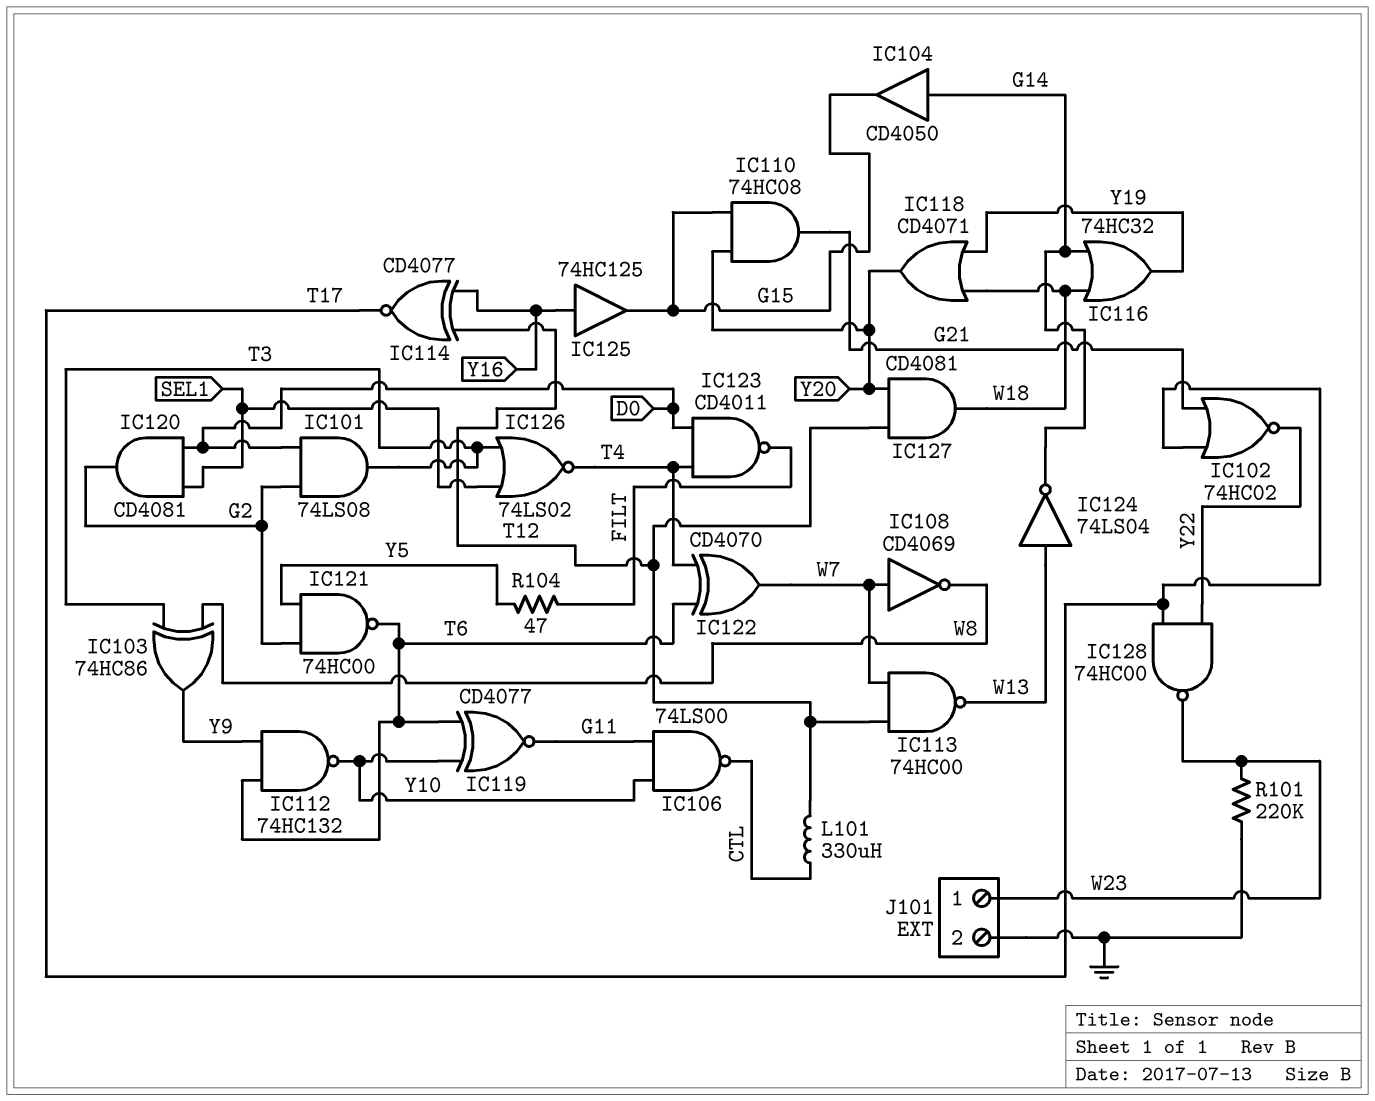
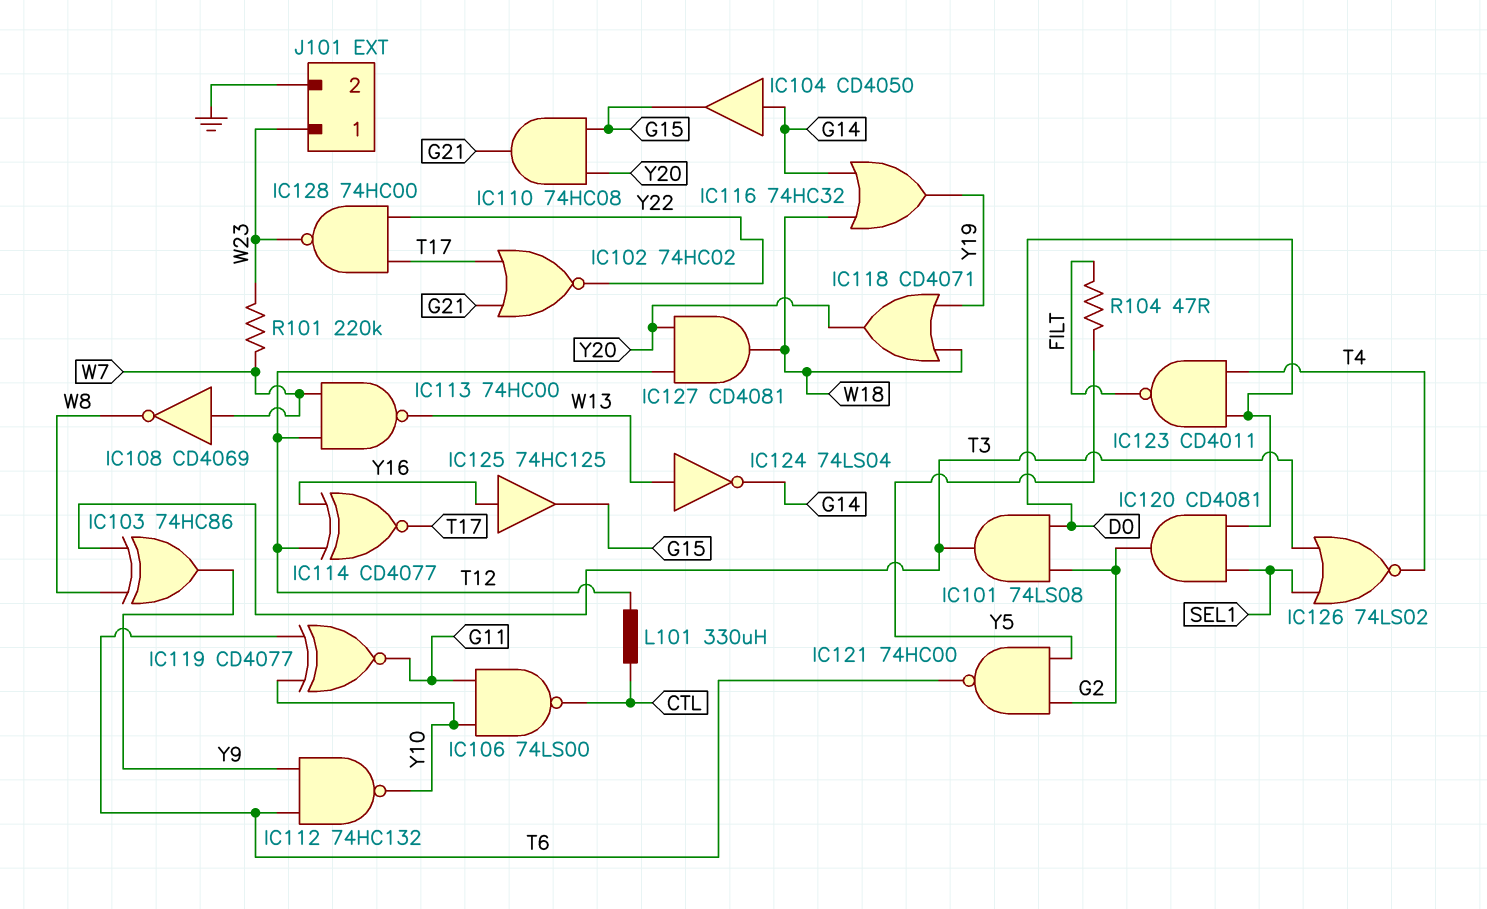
IC122: XOR CD4070 (in T4, in T6, out W7) -> none
R101: 220k (GND, W23) -> 220k (W7, W23)

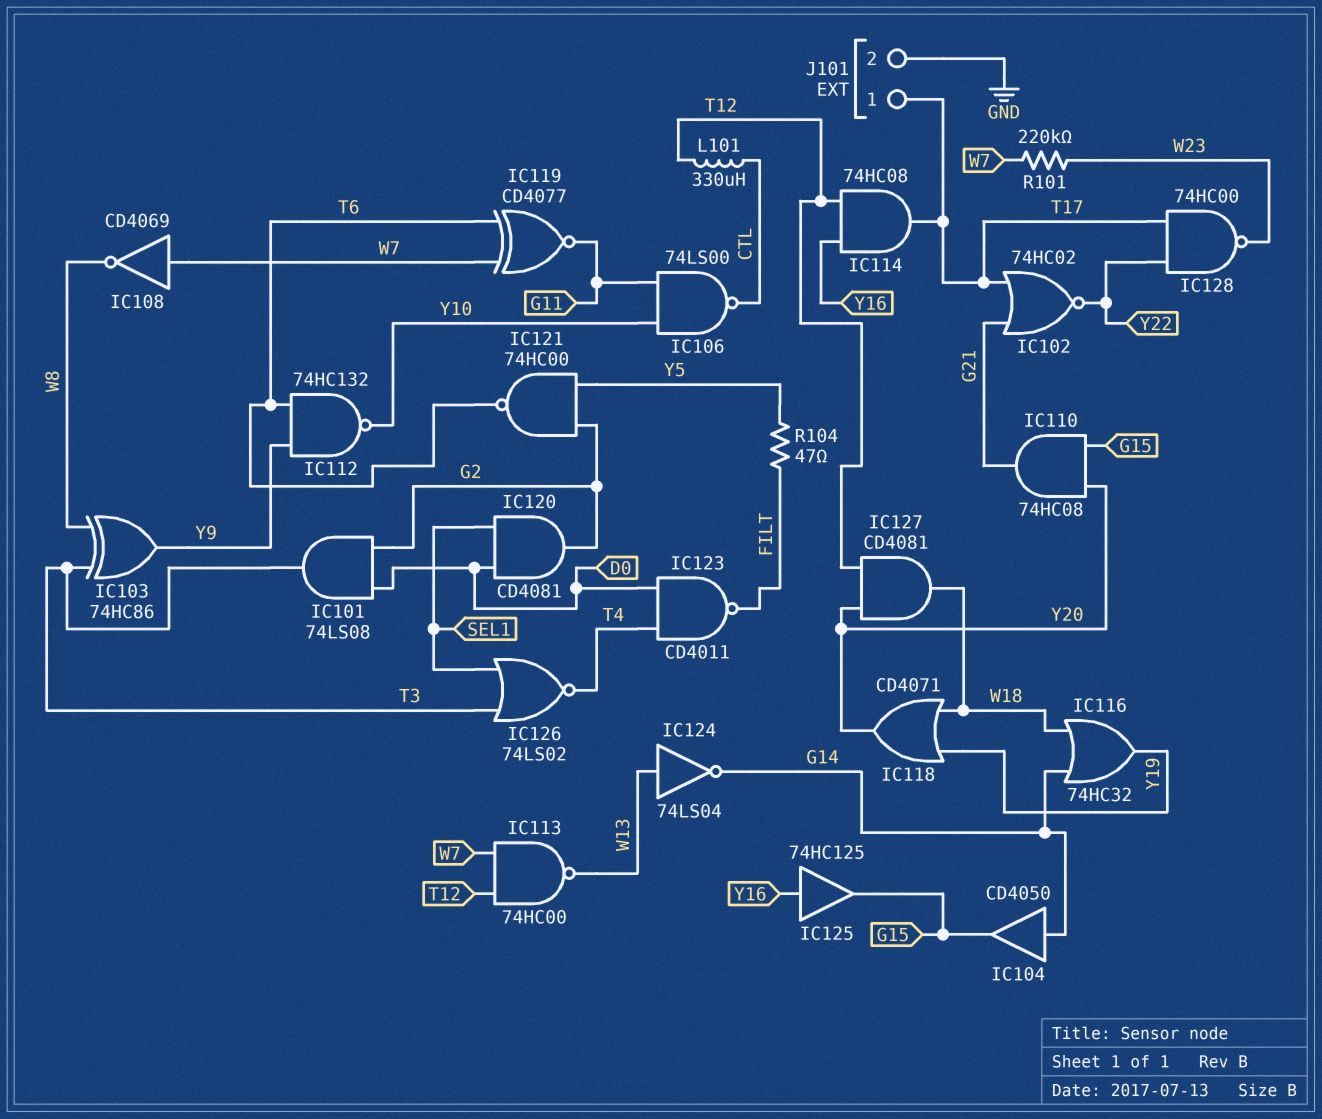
IC114: XNOR CD4077 (in T12, in Y16, out T17) -> AND 74HC08 (in T12, in Y16, out T17)
IC119: XNOR CD4077 (in T6, in Y10, out G11) -> XNOR CD4077 (in T6, in W7, out G11)
J101 pin 1: W23 -> T17

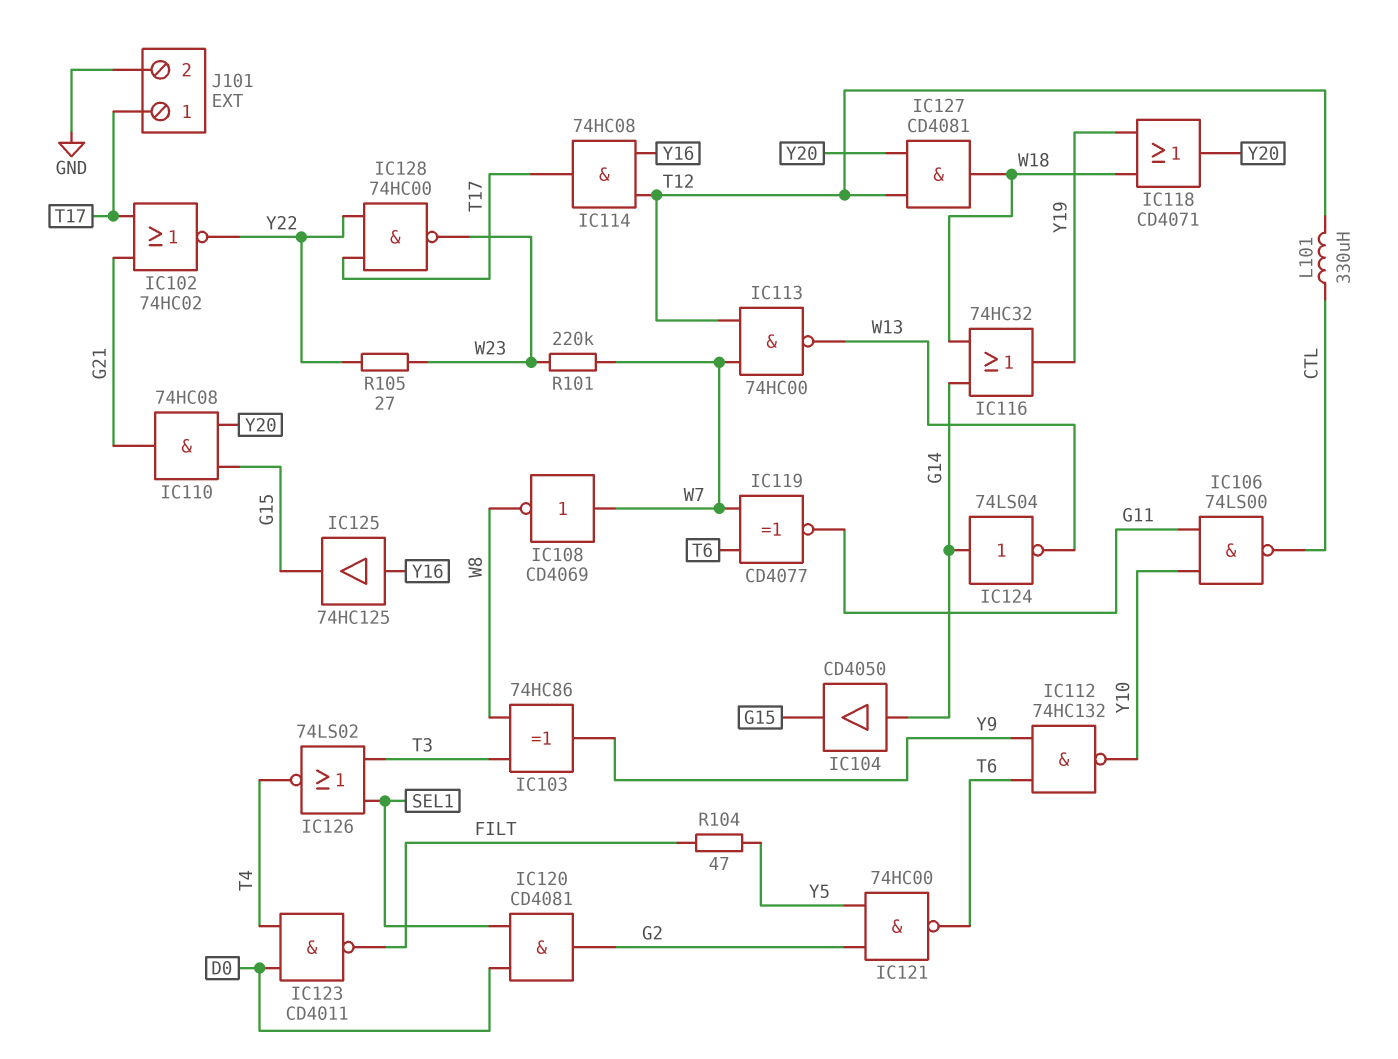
IC101: AND 74LS08 (in D0, in G2, out T3) -> none
IC124: NOT 74LS04 (in W13, out G14) -> NOT 74LS04 (in G14, out W13)
R105: none -> 27 (W23, Y22)

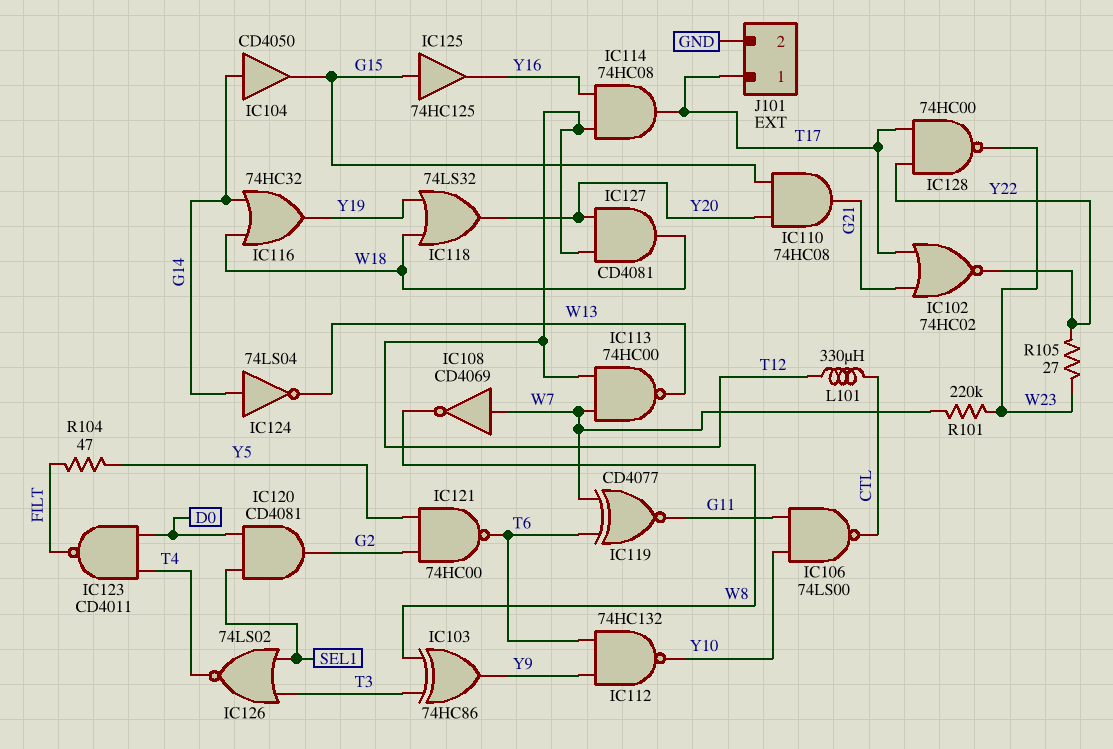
IC118: OR CD4071 (in W18, in Y19, out Y20) -> OR 74LS32 (in W18, in Y19, out Y20)
IC125: buffer 74HC125 (in Y16, out G15) -> buffer 74HC125 (in G15, out Y16)

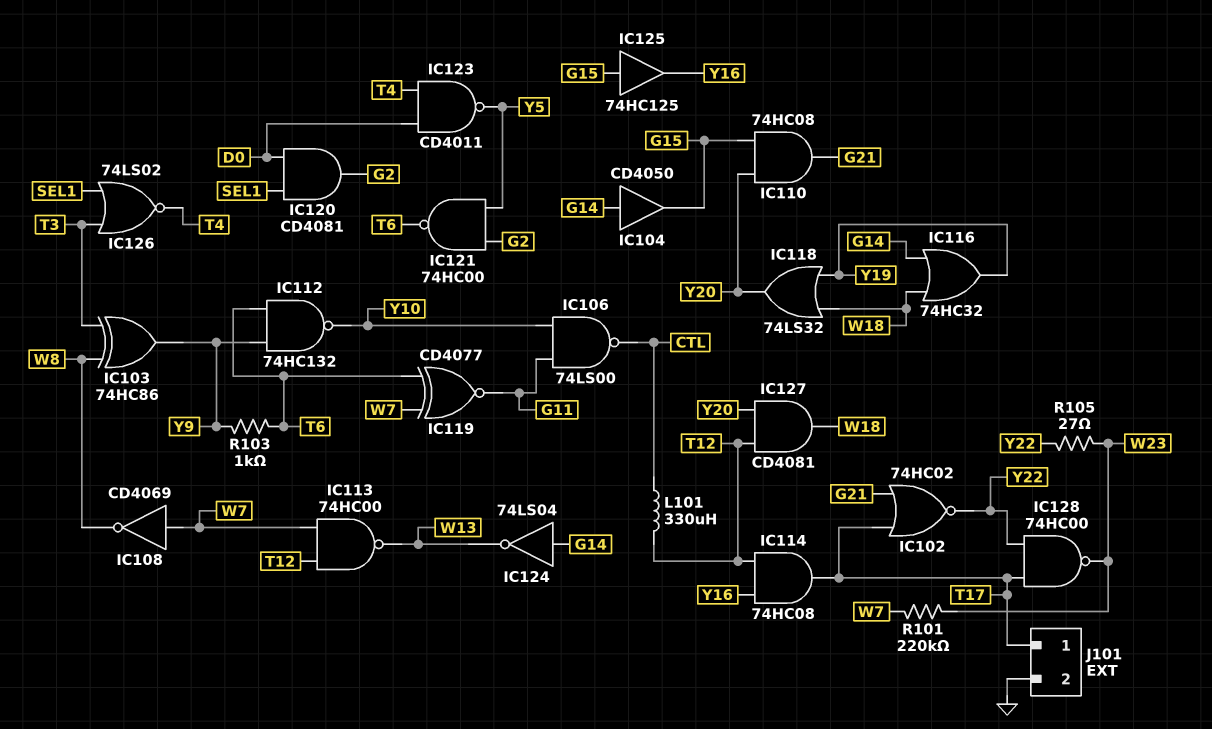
IC123: NAND CD4011 (in D0, in T4, out FILT) -> NAND CD4011 (in D0, in T4, out Y5)
R103: none -> 1k (T6, Y9)
R104: 47 (FILT, Y5) -> none

